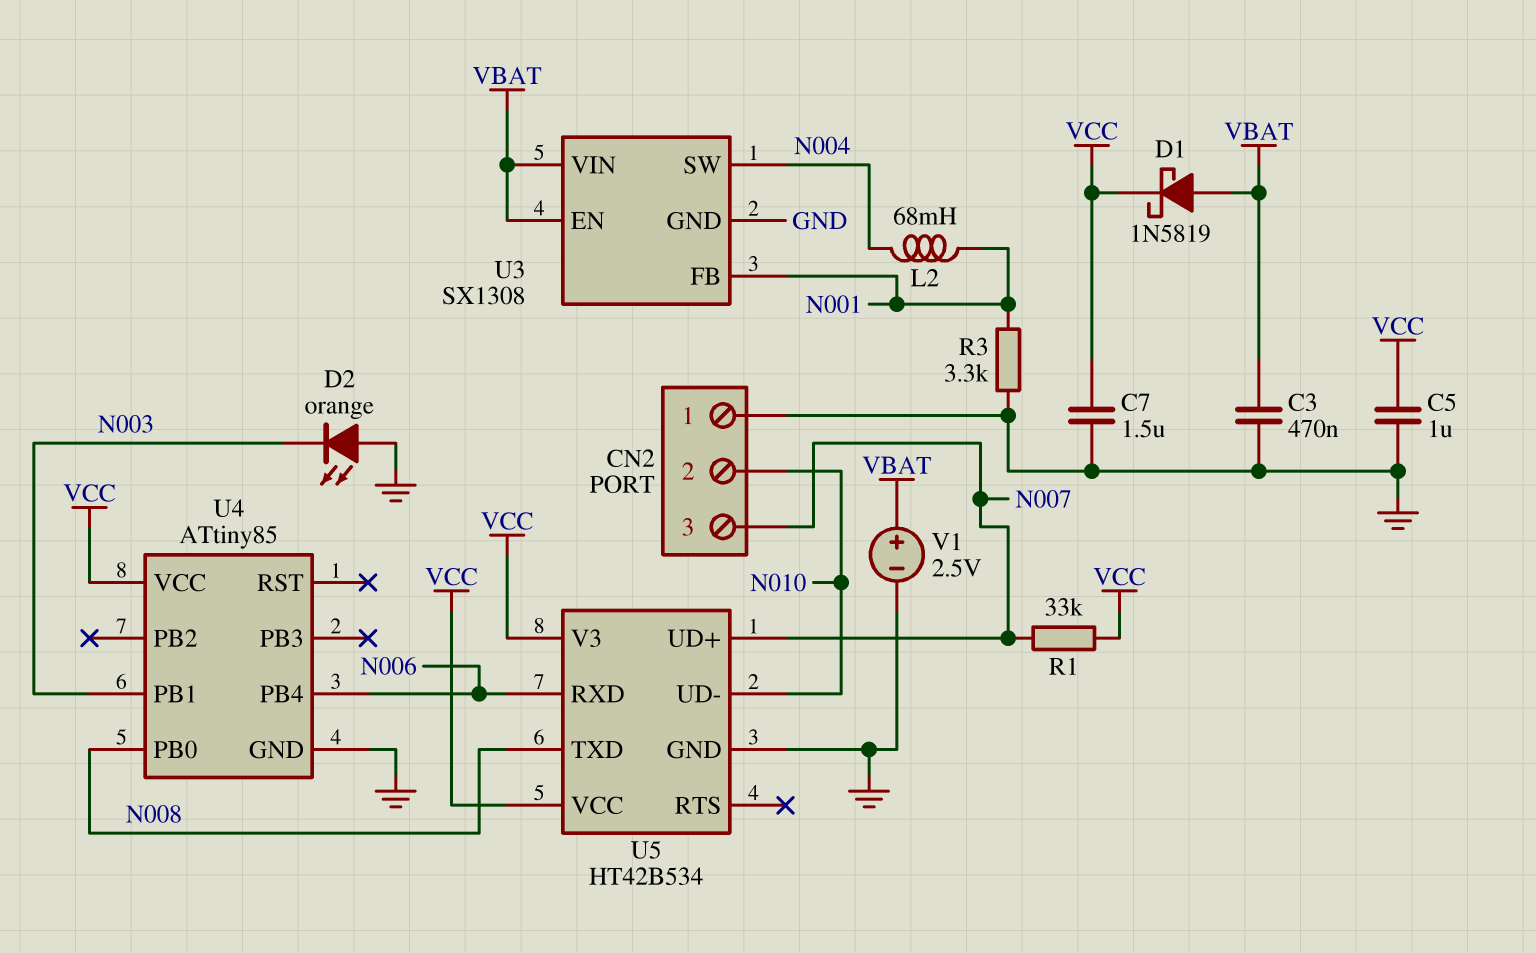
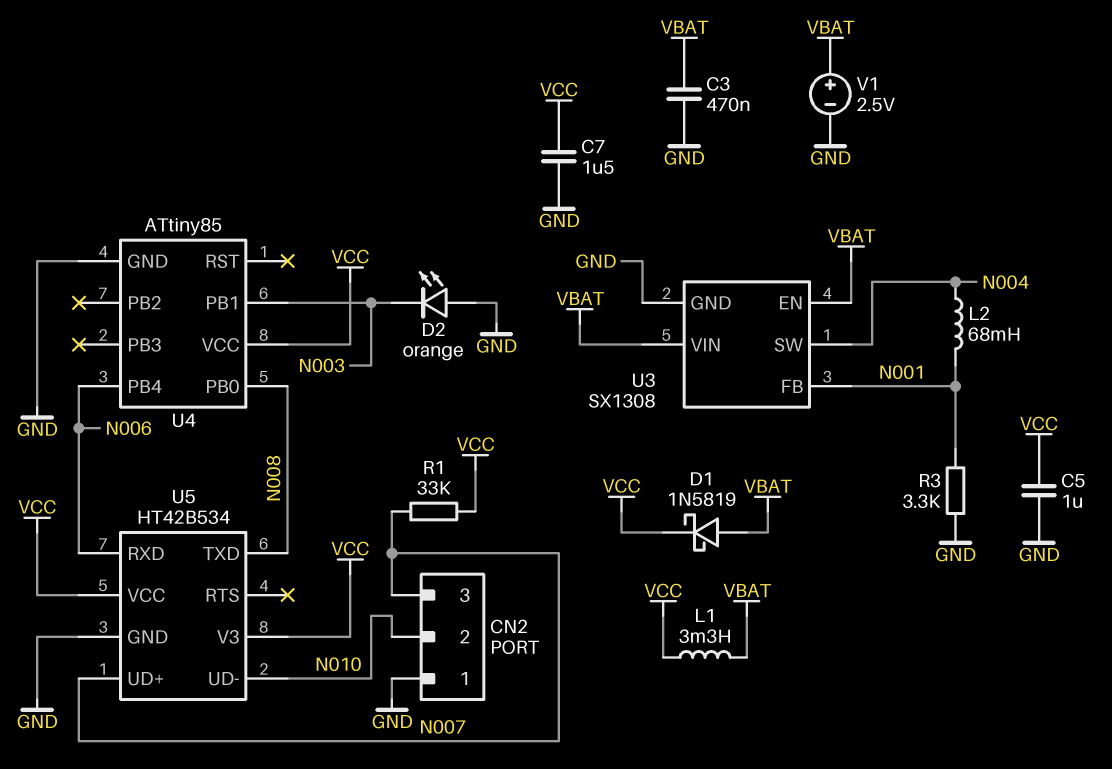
L1: none -> 3.3mH (VBAT, VCC)

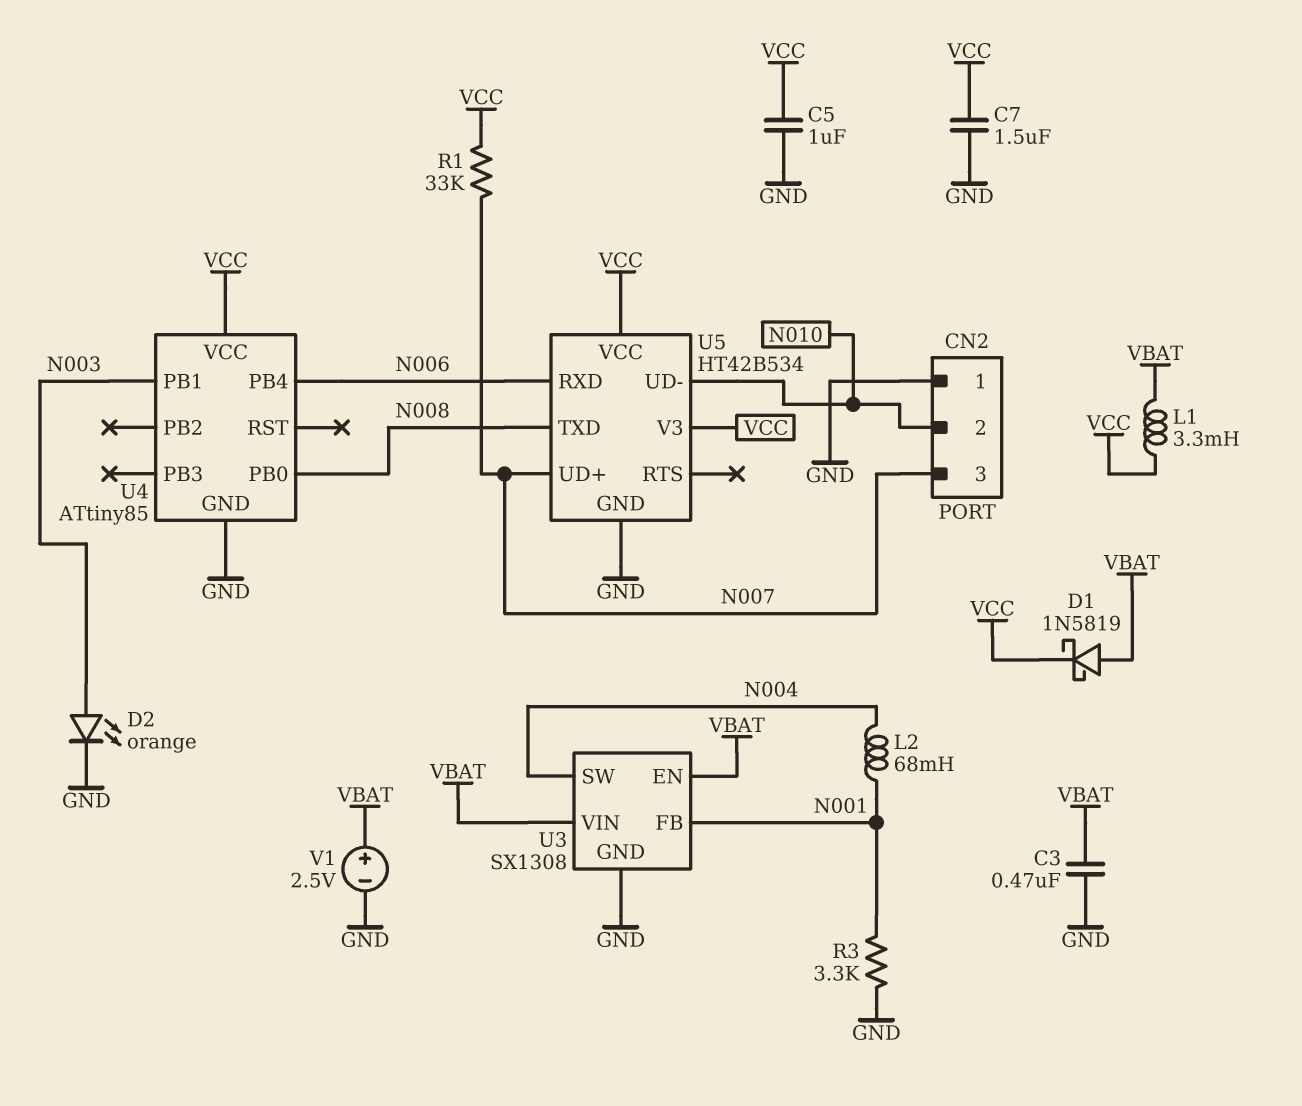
D2: LED orange (A GND, K N003) -> LED orange (A N003, K GND)

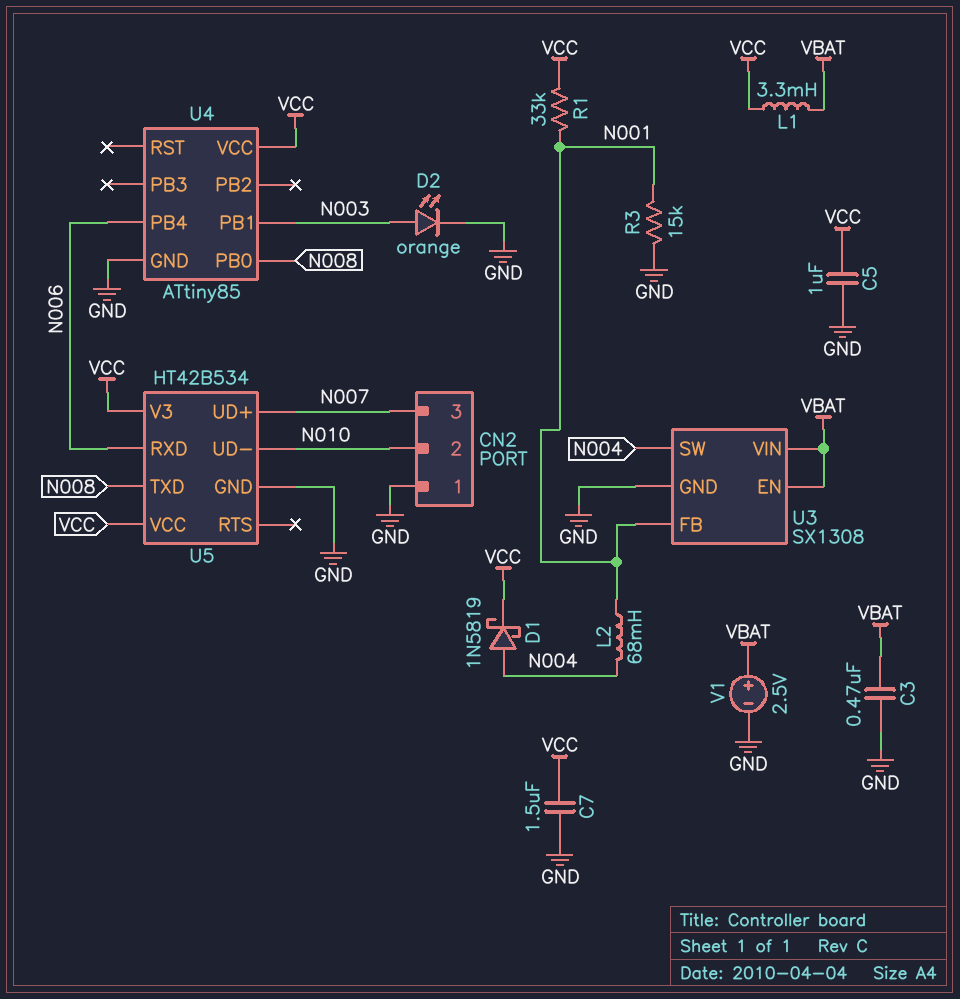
D1: schottky 1N5819 (A VBAT, K VCC) -> schottky 1N5819 (A N004, K VCC)
R1: 33k (N007, VCC) -> 33k (N001, VCC)
R3: 3.3k (GND, N001) -> 15k (GND, N001)

